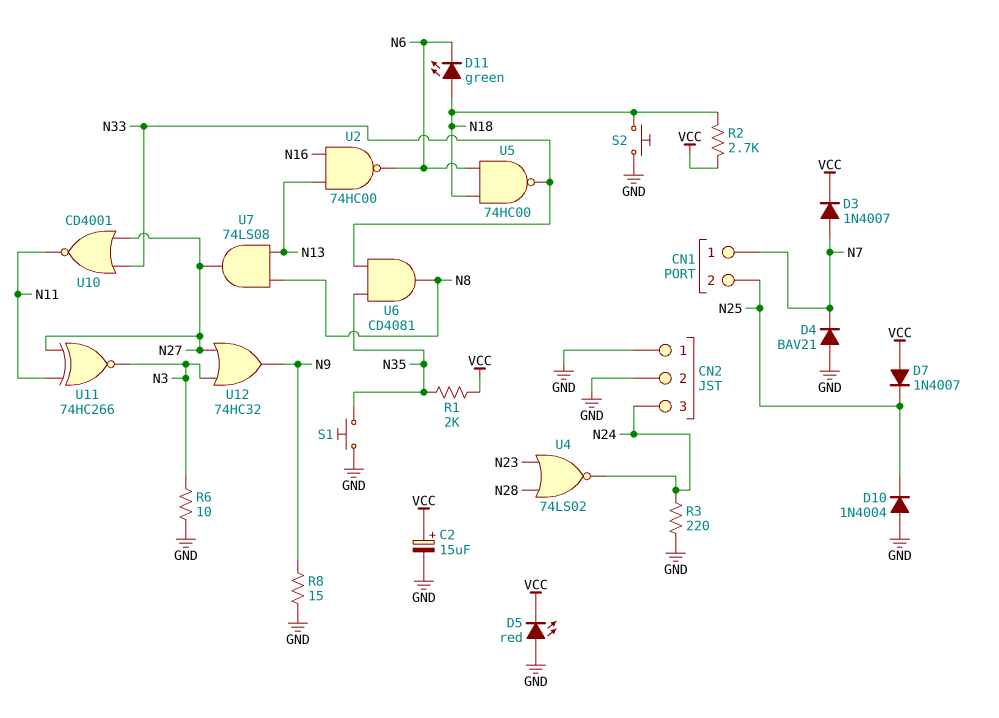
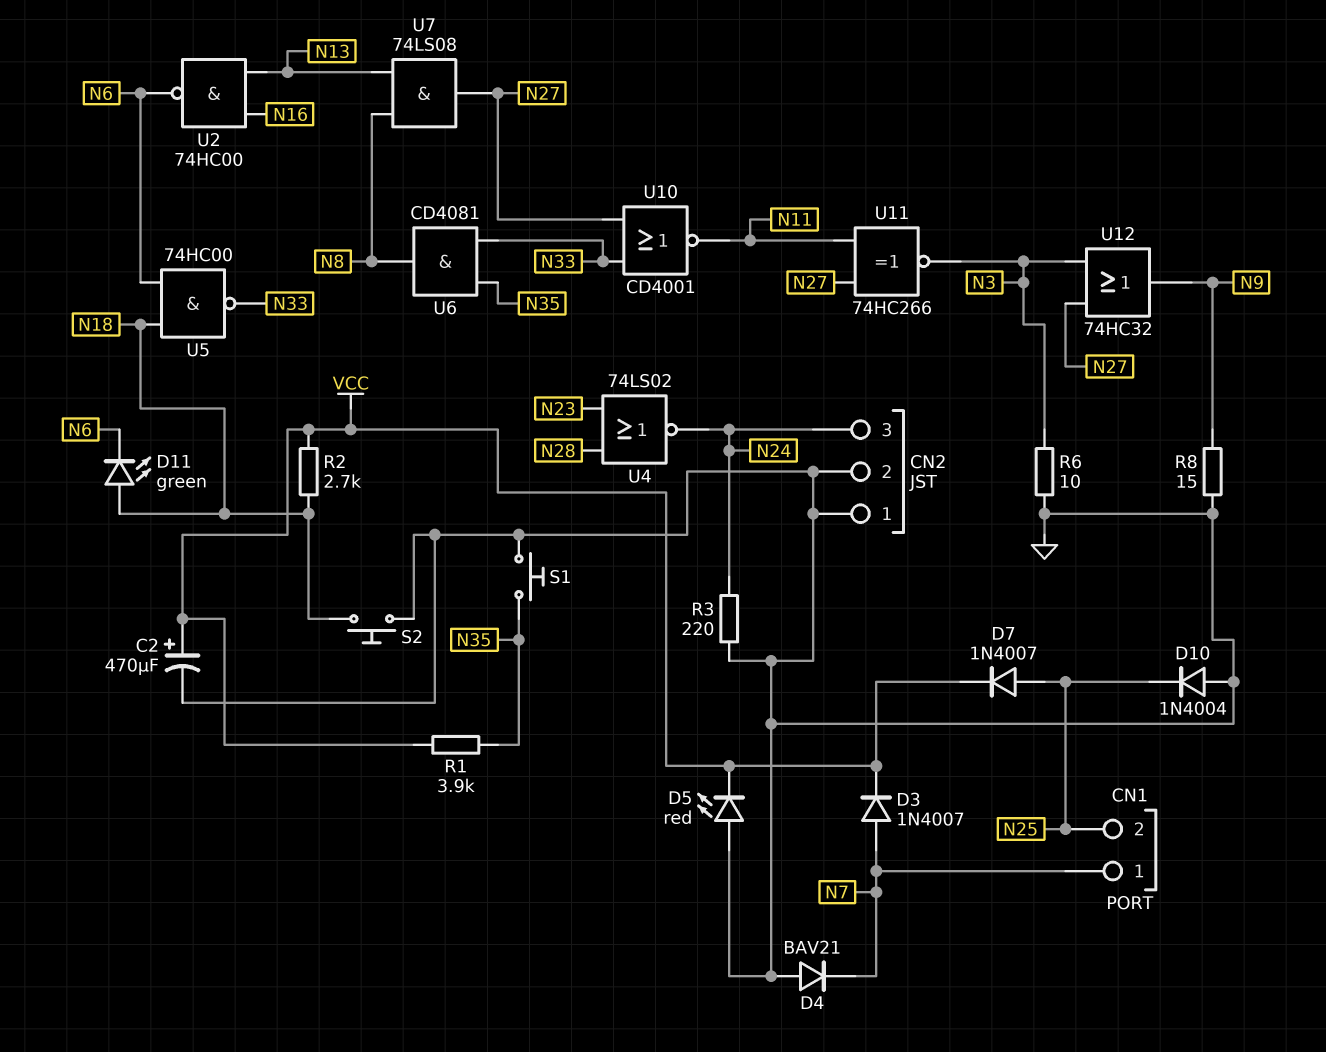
C2: 15uF (plus VCC, minus GND) -> 470uF (plus VCC, minus GND)
D7: diode 1N4007 (A VCC, K N25) -> diode 1N4007 (A N25, K VCC)
R1: 2k (N35, VCC) -> 3.9k (N35, VCC)

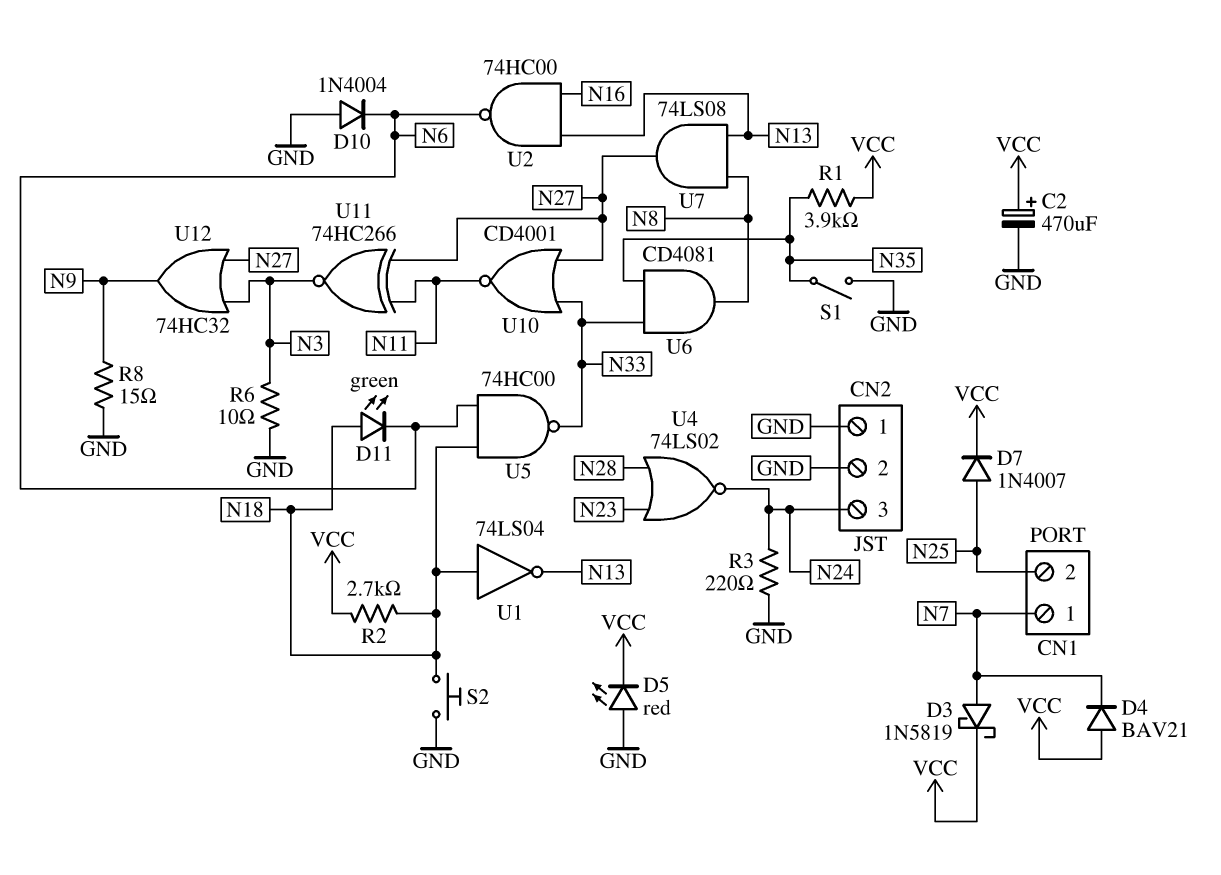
D3: diode 1N4007 (A N7, K VCC) -> schottky 1N5819 (A N7, K VCC)
D4: diode BAV21 (A GND, K N7) -> diode BAV21 (A VCC, K N7)
D10: diode 1N4004 (A GND, K N25) -> diode 1N4004 (A GND, K N6)
S1: button (GND, N35) -> switch (GND, N35)
U1: none -> NOT 74LS04 (in N18, out N13)

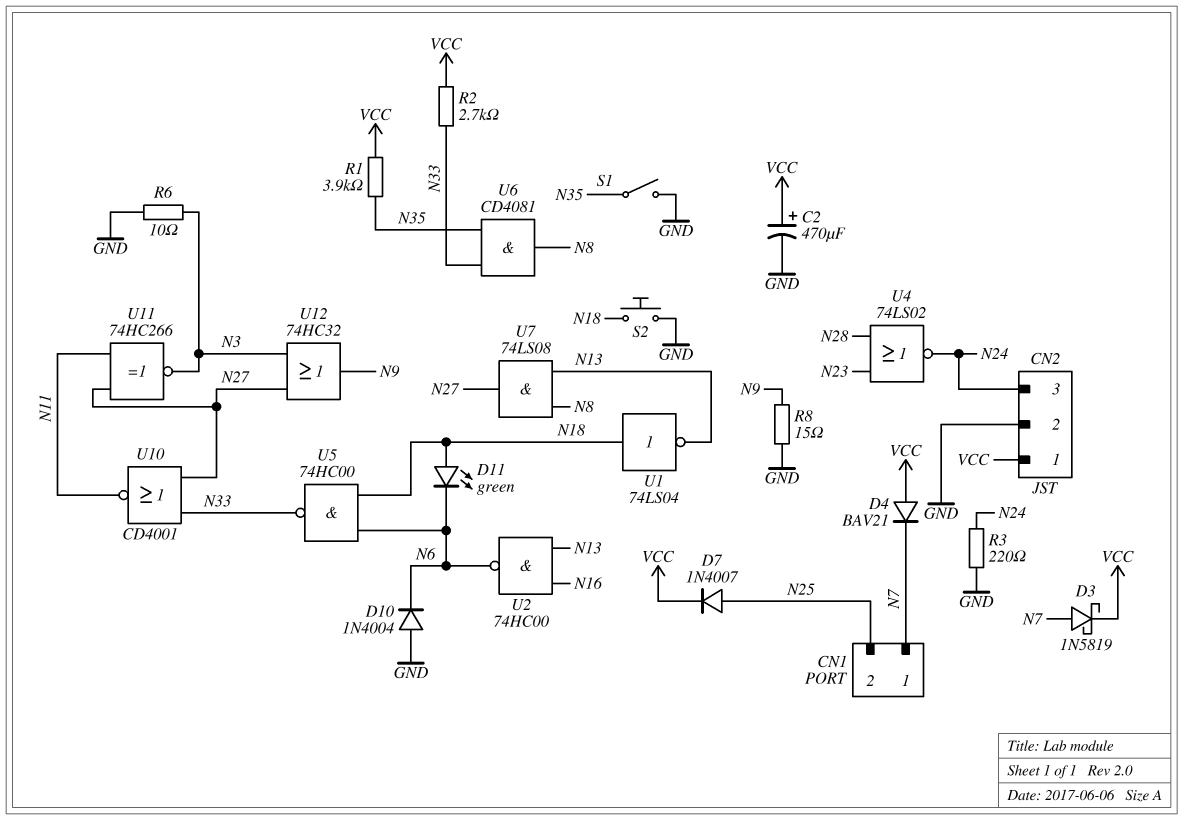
CN2 pin 1: GND -> VCC
D5: LED red (A GND, K VCC) -> none
R2: 2.7k (N18, VCC) -> 2.7k (N33, VCC)

